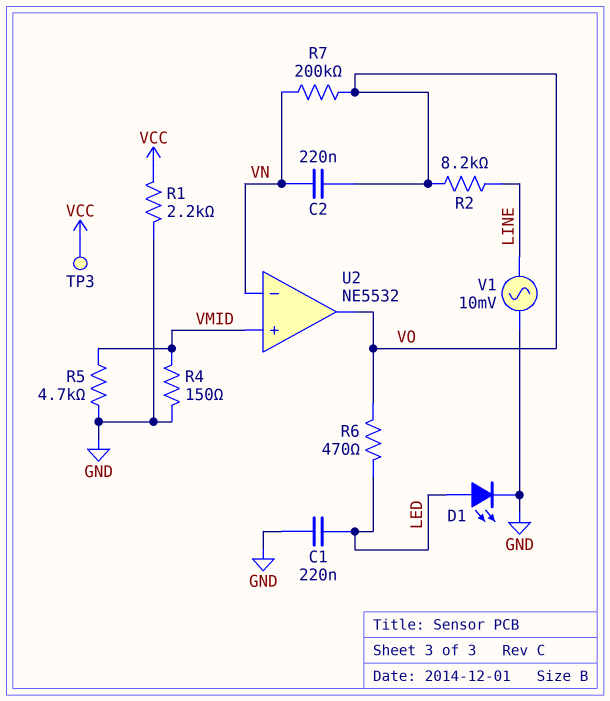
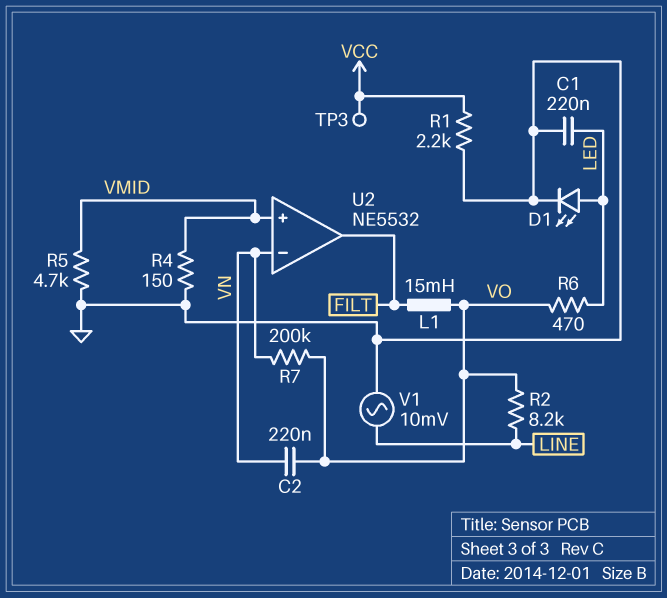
L1: none -> 15mH (FILT, VO)
U2 pin out: VO -> FILT

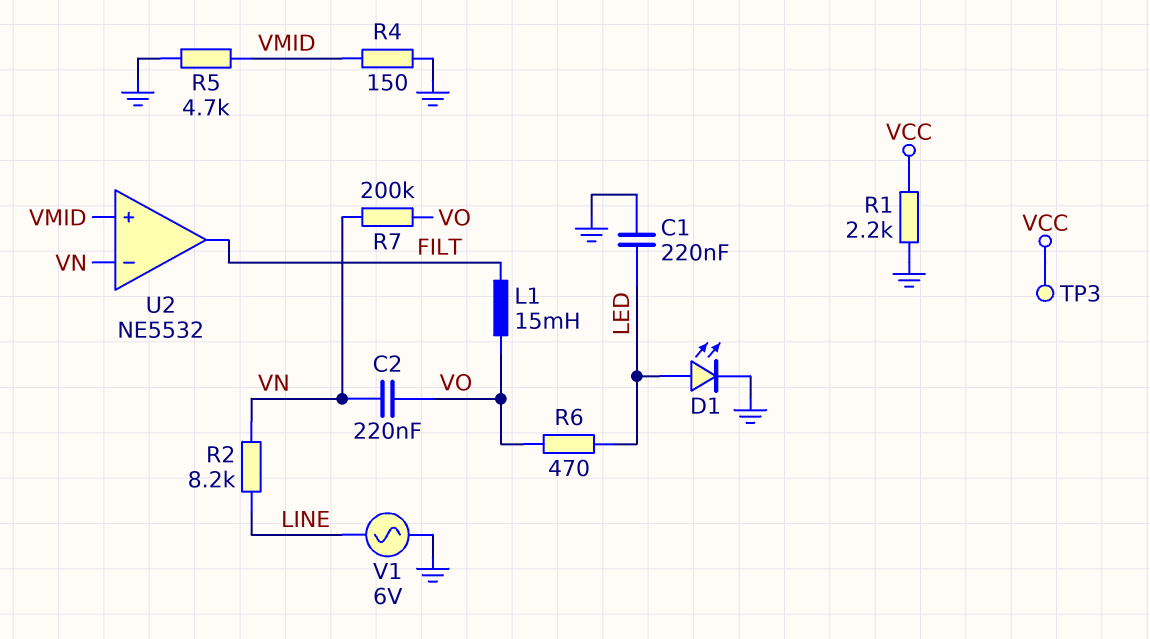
R2: 8.2k (LINE, VO) -> 8.2k (LINE, VN)
V1: AC 10mV (GND, LINE) -> AC 6V (GND, LINE)

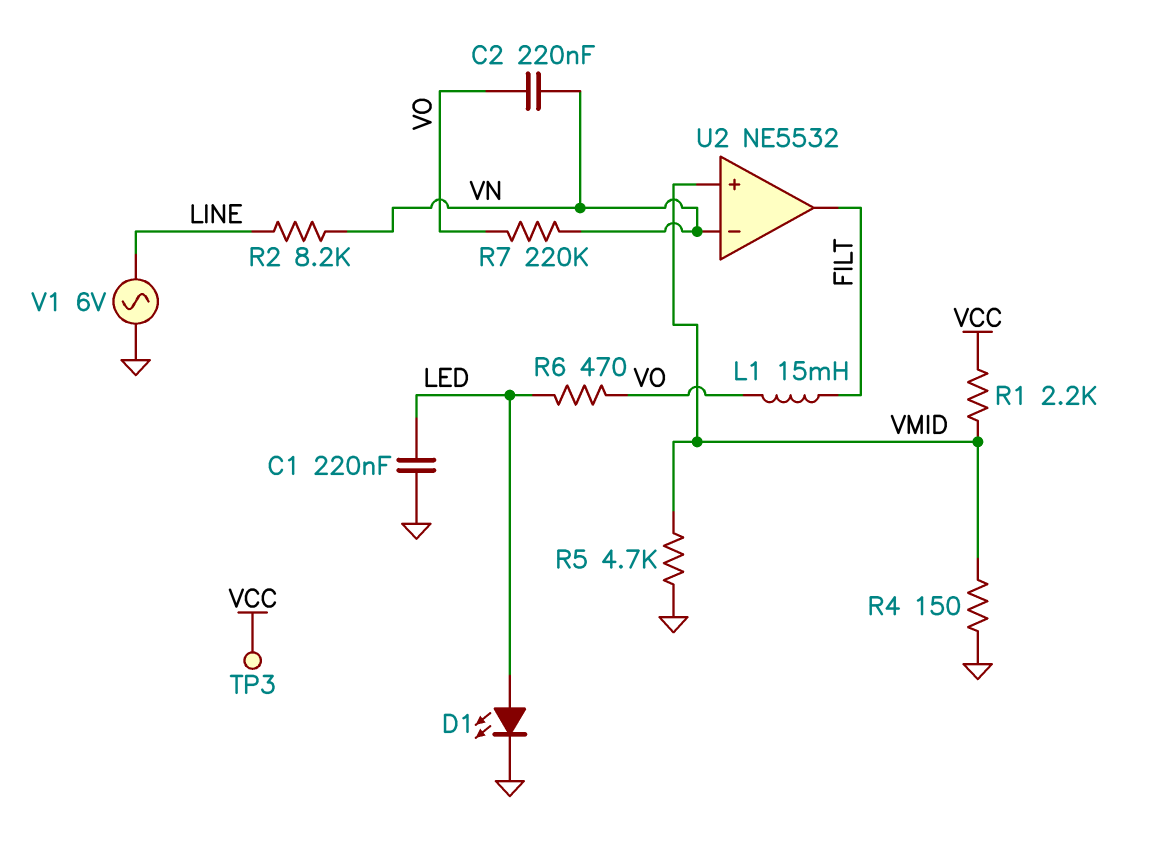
R1: 2.2k (GND, VCC) -> 2.2k (VCC, VMID)
R7: 200k (VN, VO) -> 220k (VN, VO)

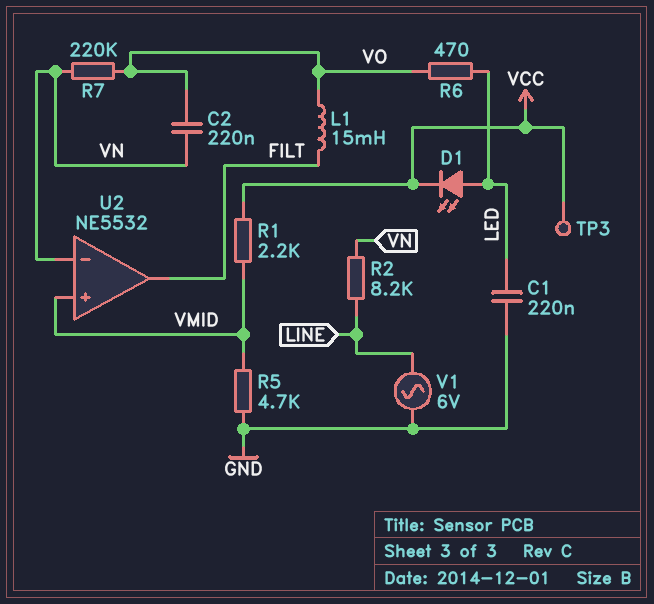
D1: LED (A LED, K GND) -> LED (A LED, K VCC)
R4: 150 (GND, VMID) -> none

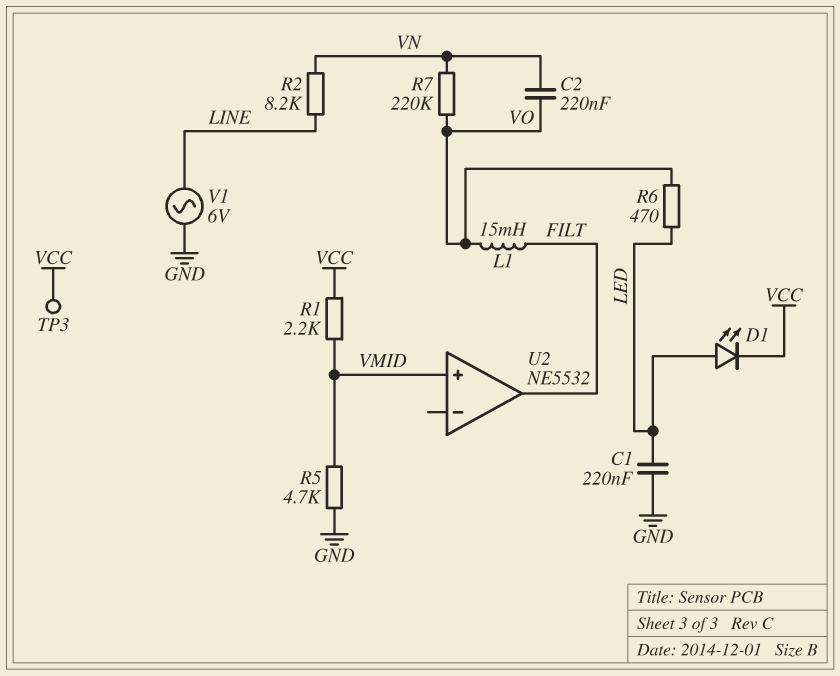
U2 pin in-: VN -> none

